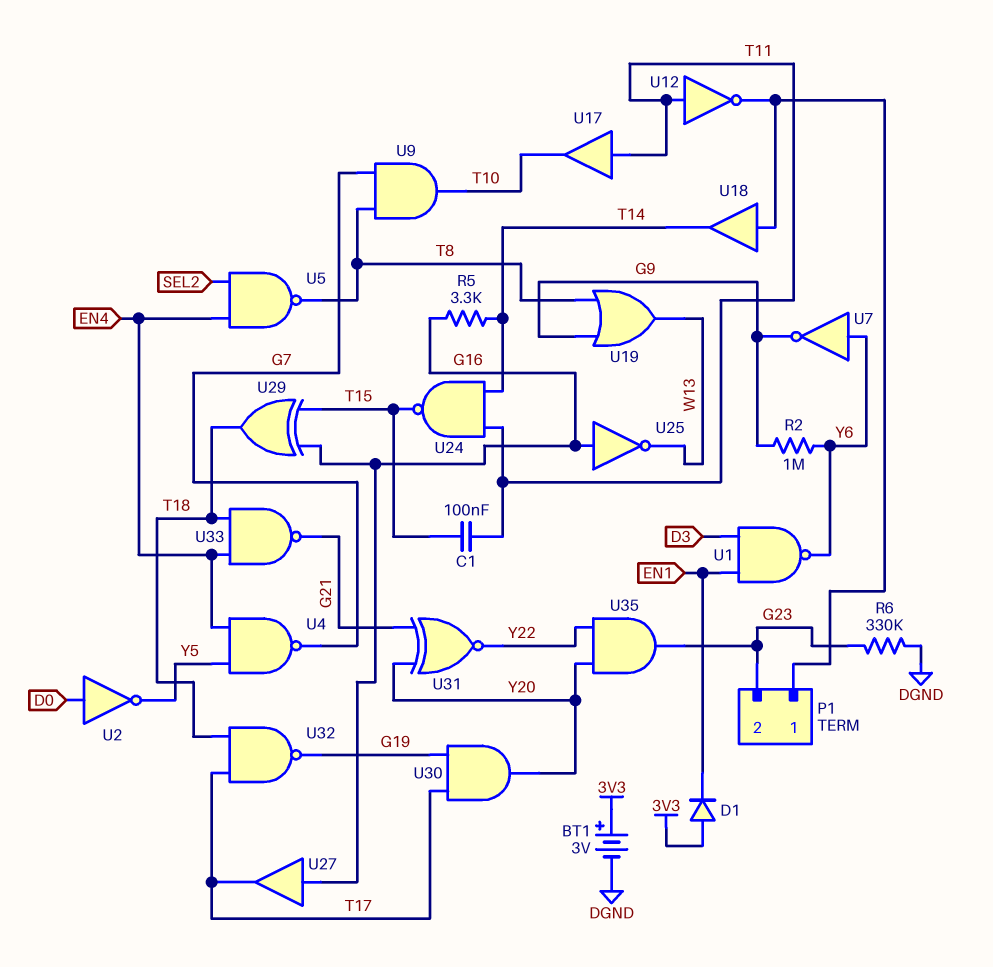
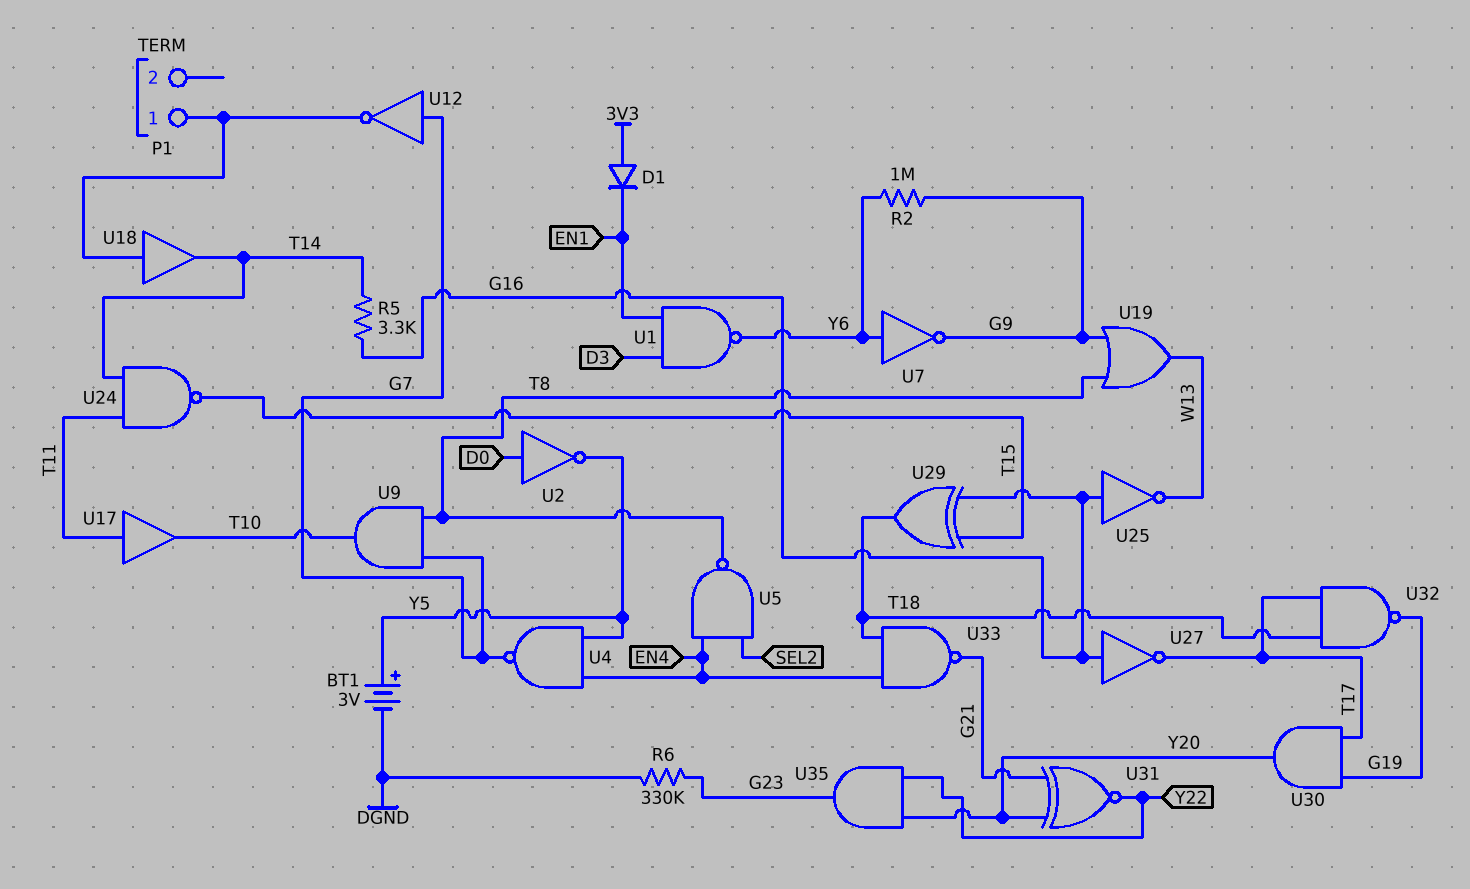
BT1: 3V (plus 3V3, minus DGND) -> 3V (plus Y5, minus DGND)
C1: 100nF (T11, T15) -> none
P1 pin 2: G23 -> none
U12: NOT (in T11, out P1/1) -> NOT (in G7, out P1/1)
U27: buffer (in G16, out T17) -> NOT (in G16, out T17)

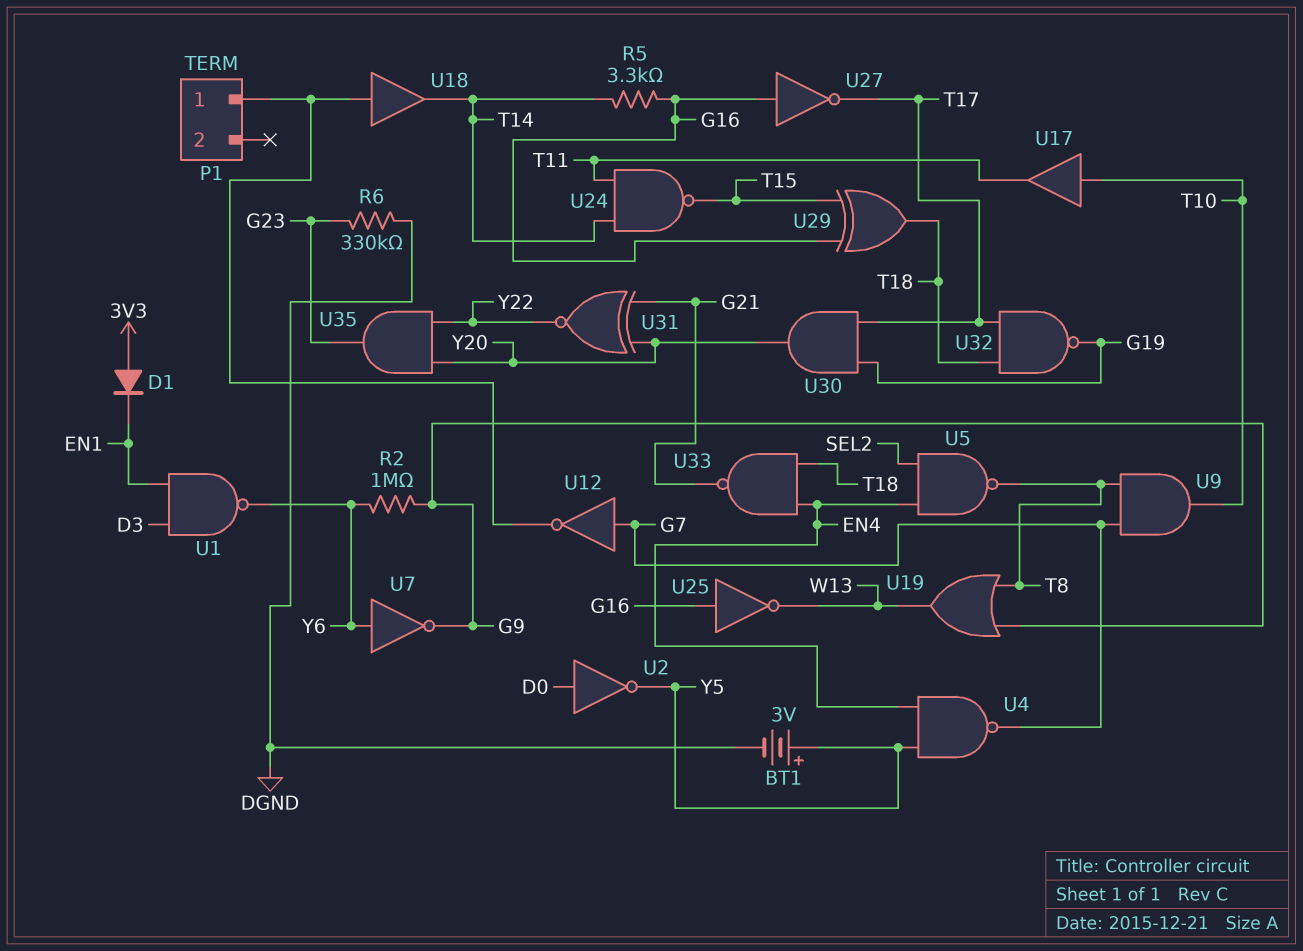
U17: buffer (in T11, out T10) -> buffer (in T10, out T11)

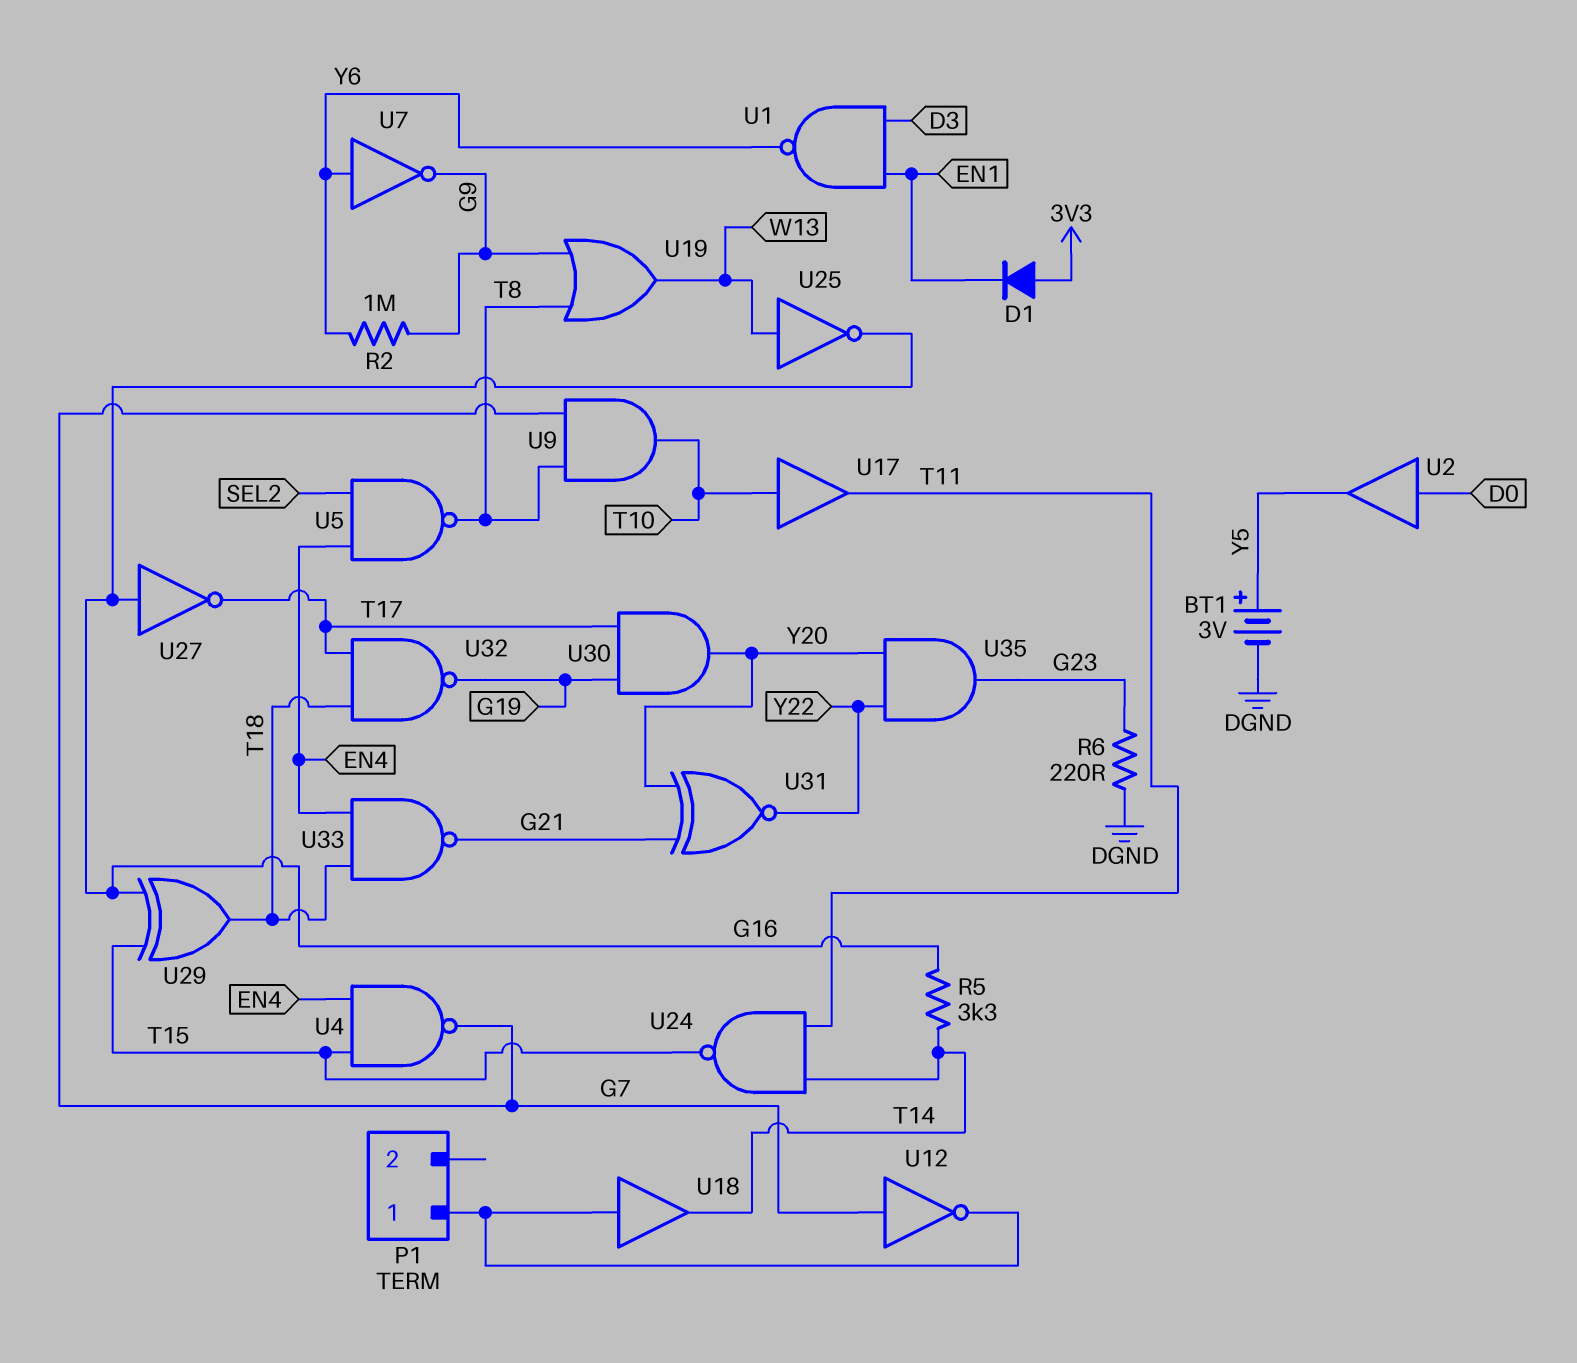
R6: 330k (DGND, G23) -> 220 (DGND, G23)
U2: NOT (in D0, out Y5) -> buffer (in D0, out Y5)
U4: NAND (in EN4, in Y5, out G7) -> NAND (in EN4, in T15, out G7)
U25: NOT (in G16, out W13) -> NOT (in W13, out G16)

